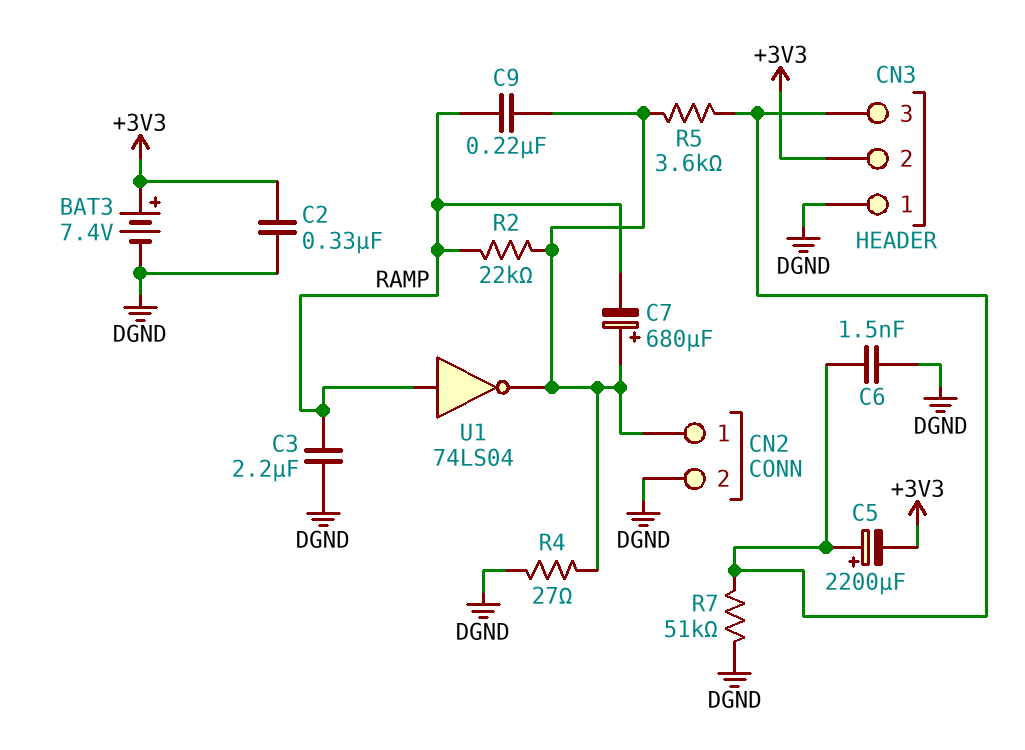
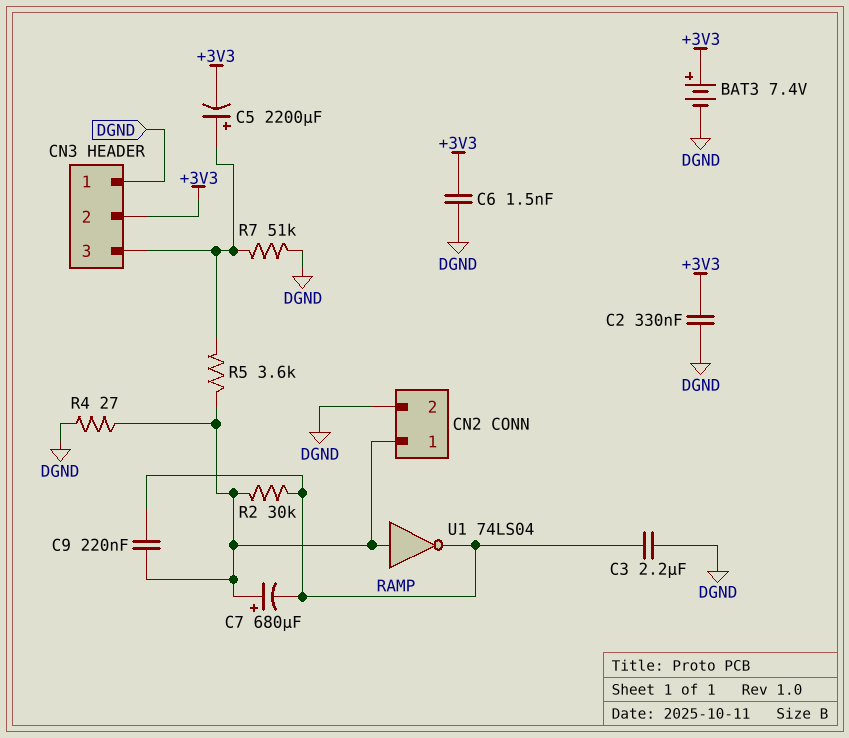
C6: 1.5nF (CN3/3, DGND) -> 1.5nF (+3V3, DGND)
R2: 22k (CN2/1, RAMP) -> 30k (CN2/1, RAMP)
U1: NOT 74LS04 (in RAMP, out CN2/1) -> NOT 74LS04 (in CN2/1, out RAMP)

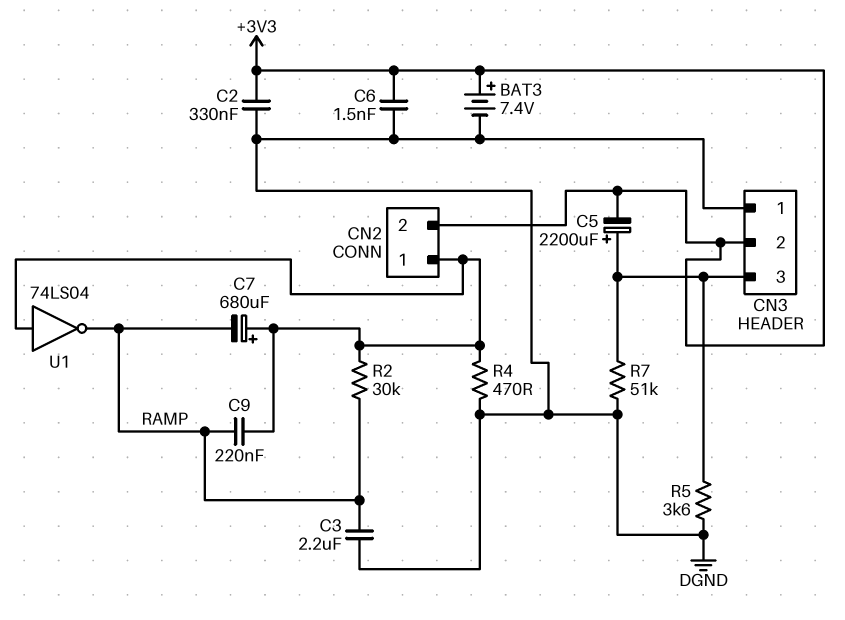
CN2 pin 2: DGND -> +3V3
R4: 27 (CN2/1, DGND) -> 470 (CN2/1, DGND)
R5: 3.6k (CN2/1, CN3/3) -> 3.6k (CN3/3, DGND)

